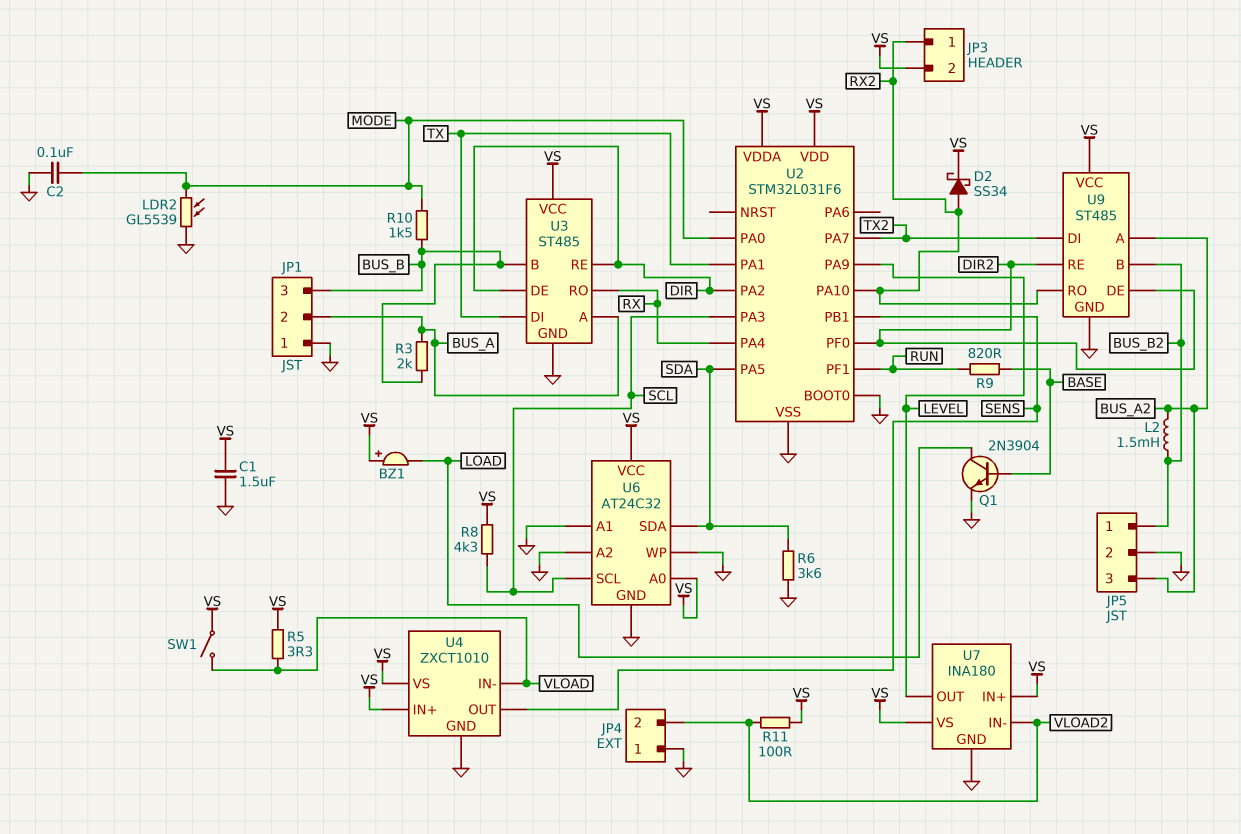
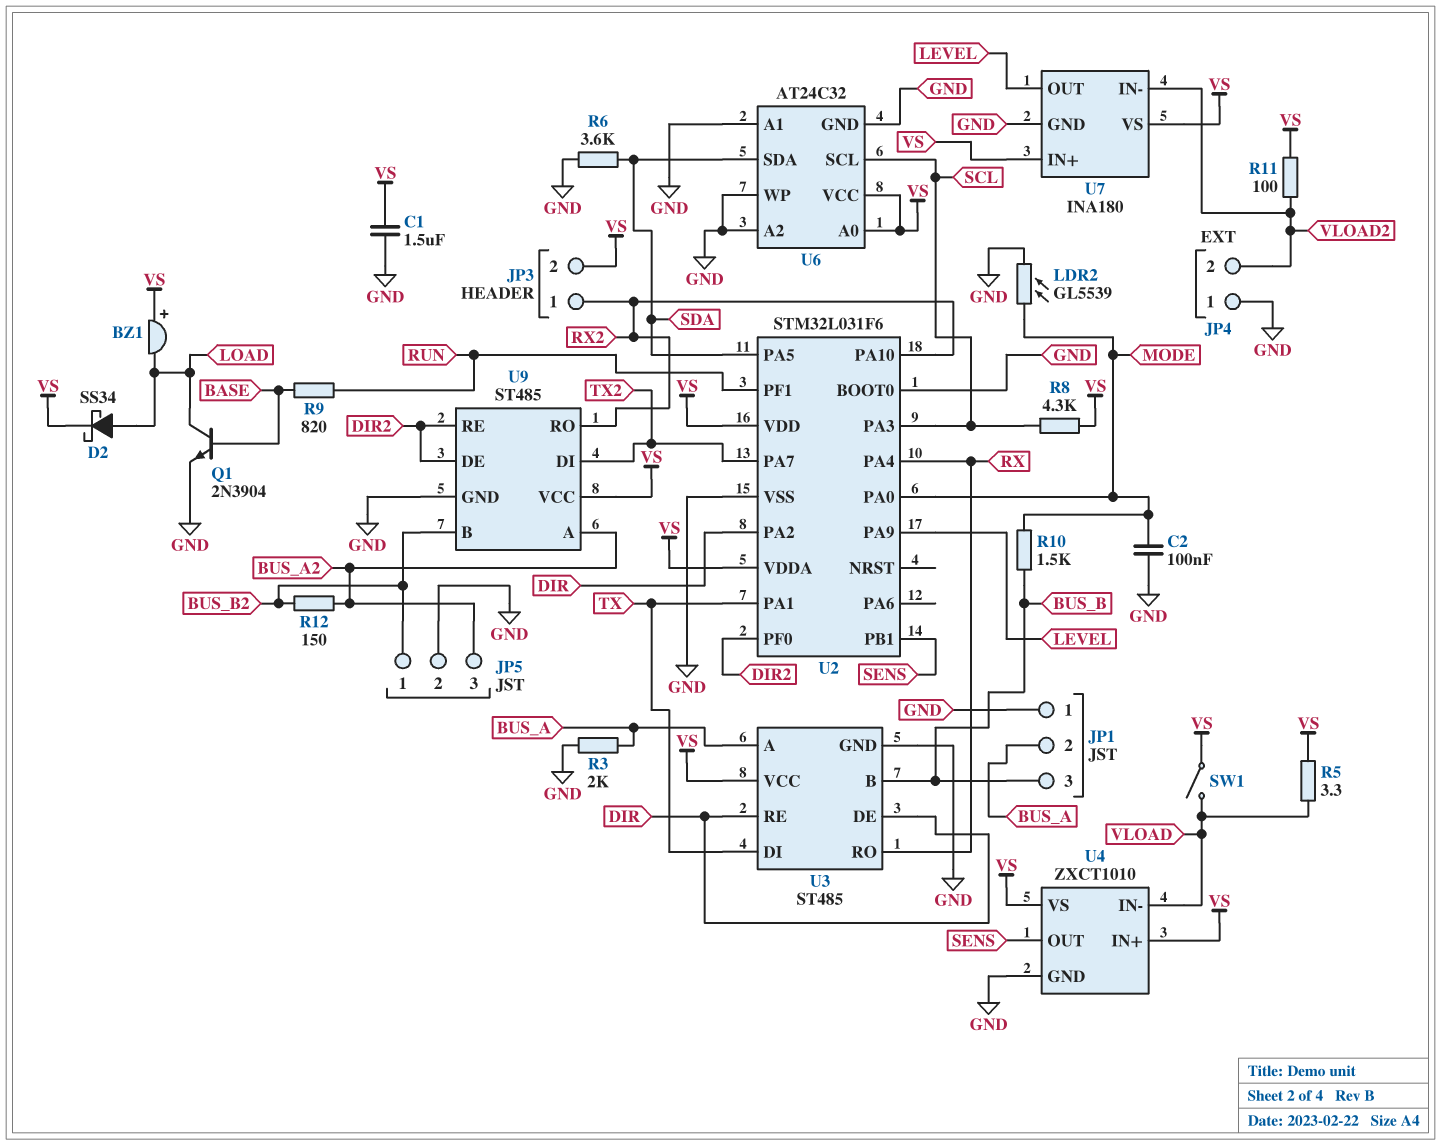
D2: schottky SS34 (A RX2, K VS) -> schottky SS34 (A LOAD, K VS)
L2: 1.5mH (BUS_A2, BUS_B2) -> none
R3: 2k (BUS_A, BUS_B) -> 2k (BUS_A, GND)
R12: none -> 150 (BUS_A2, BUS_B2)

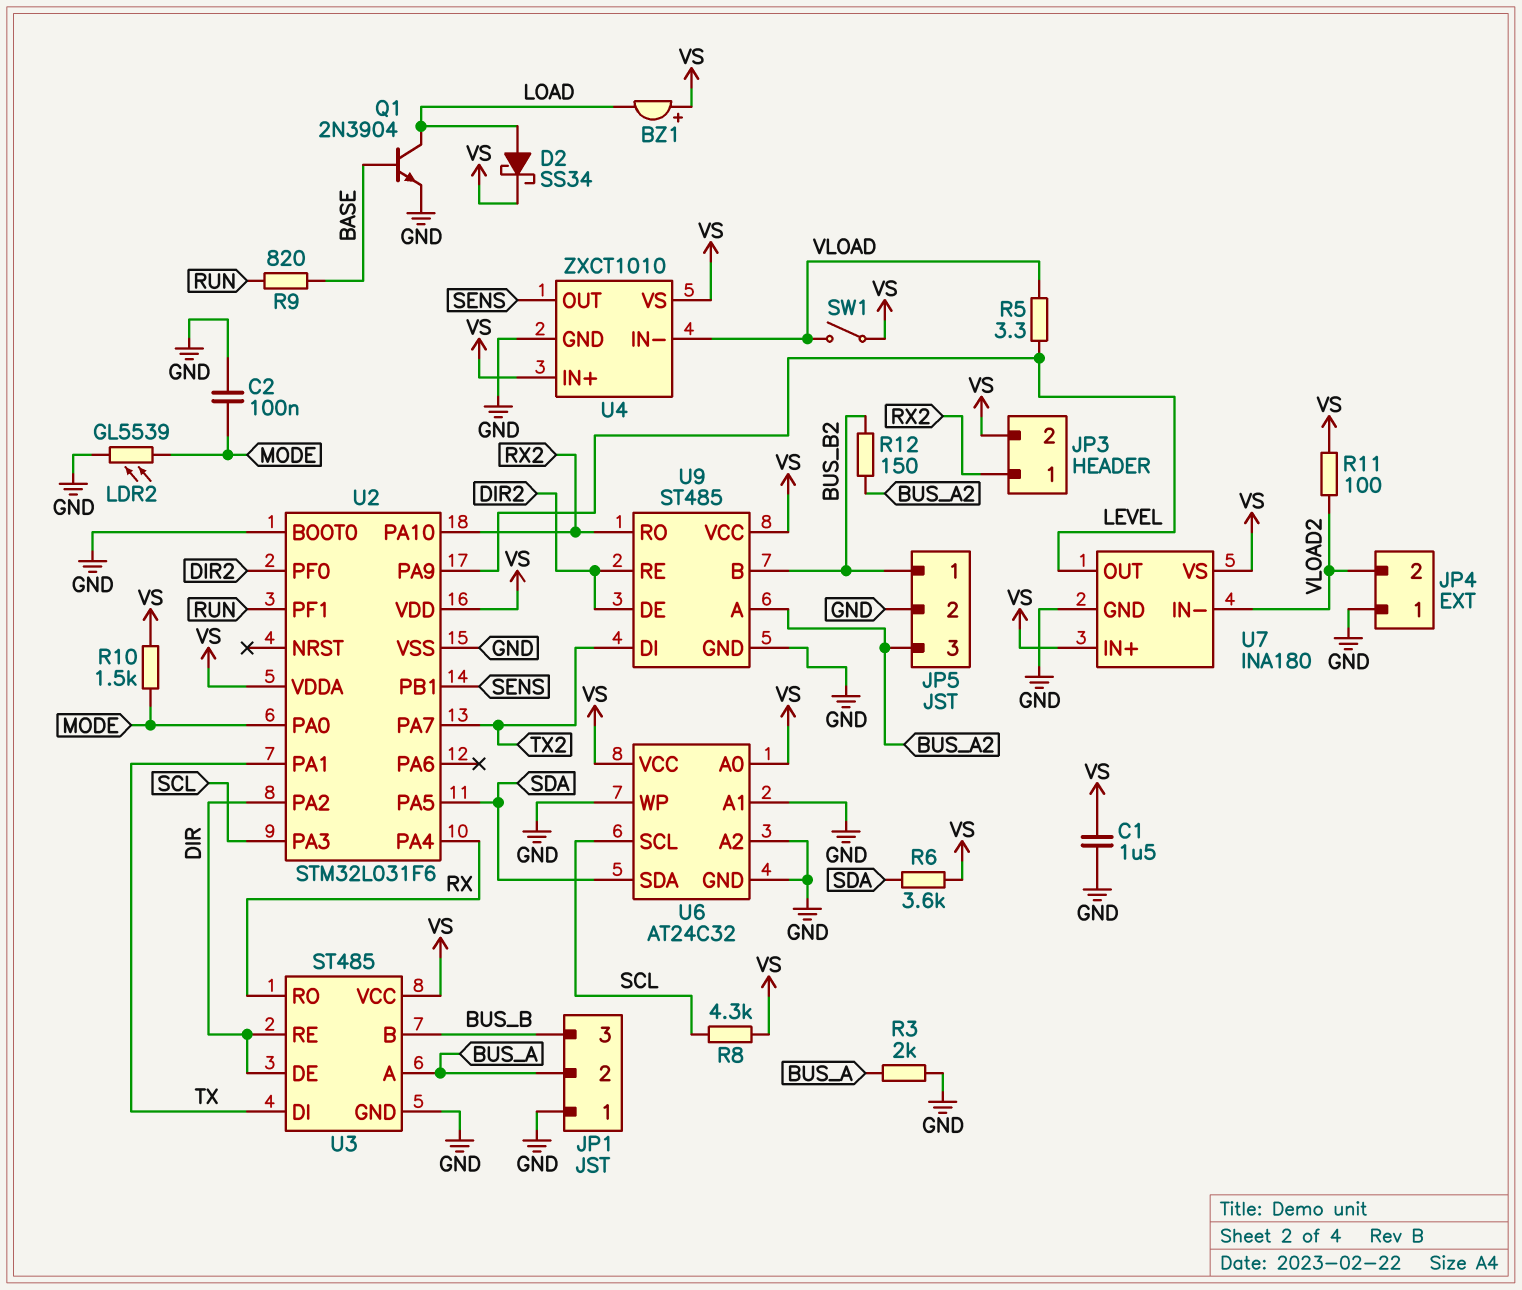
R5: 3.3 (VLOAD, VS) -> 3.3 (LEVEL, VLOAD)
R6: 3.6k (GND, SDA) -> 3.6k (SDA, VS)
R10: 1.5k (BUS_B, MODE) -> 1.5k (MODE, VS)

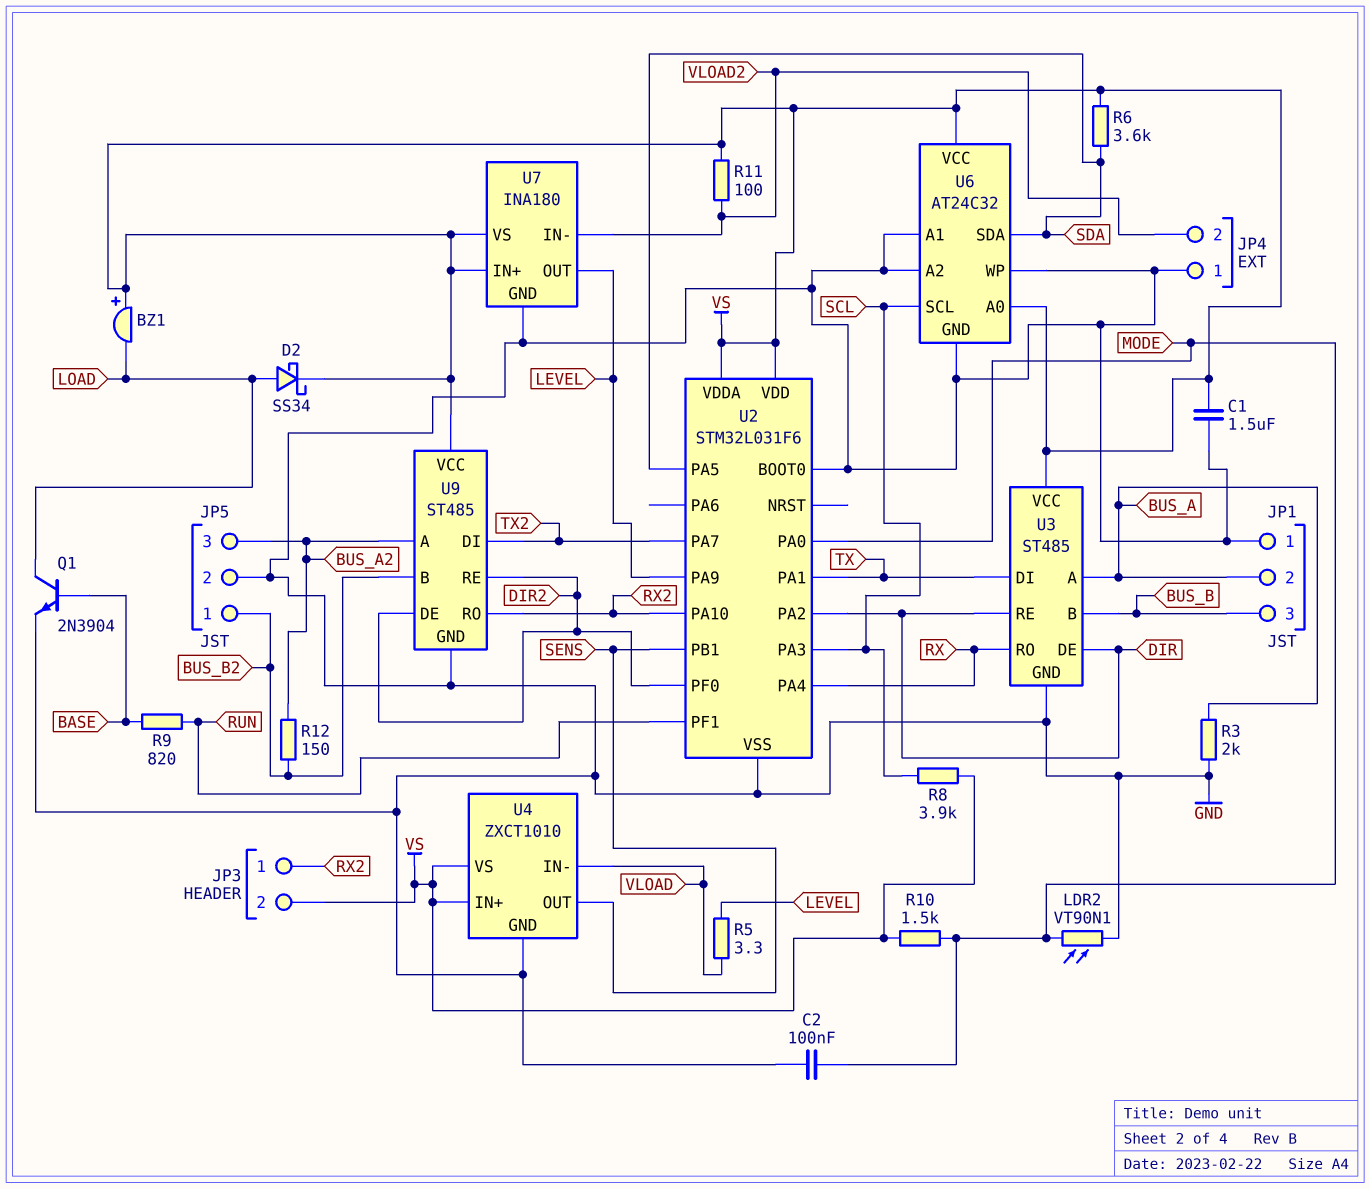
LDR2: GL5539 (GND, MODE) -> VT90N1 (GND, MODE)
R8: 4.3k (SCL, VS) -> 3.9k (SCL, VS)
SW1: switch (VLOAD, VS) -> none

